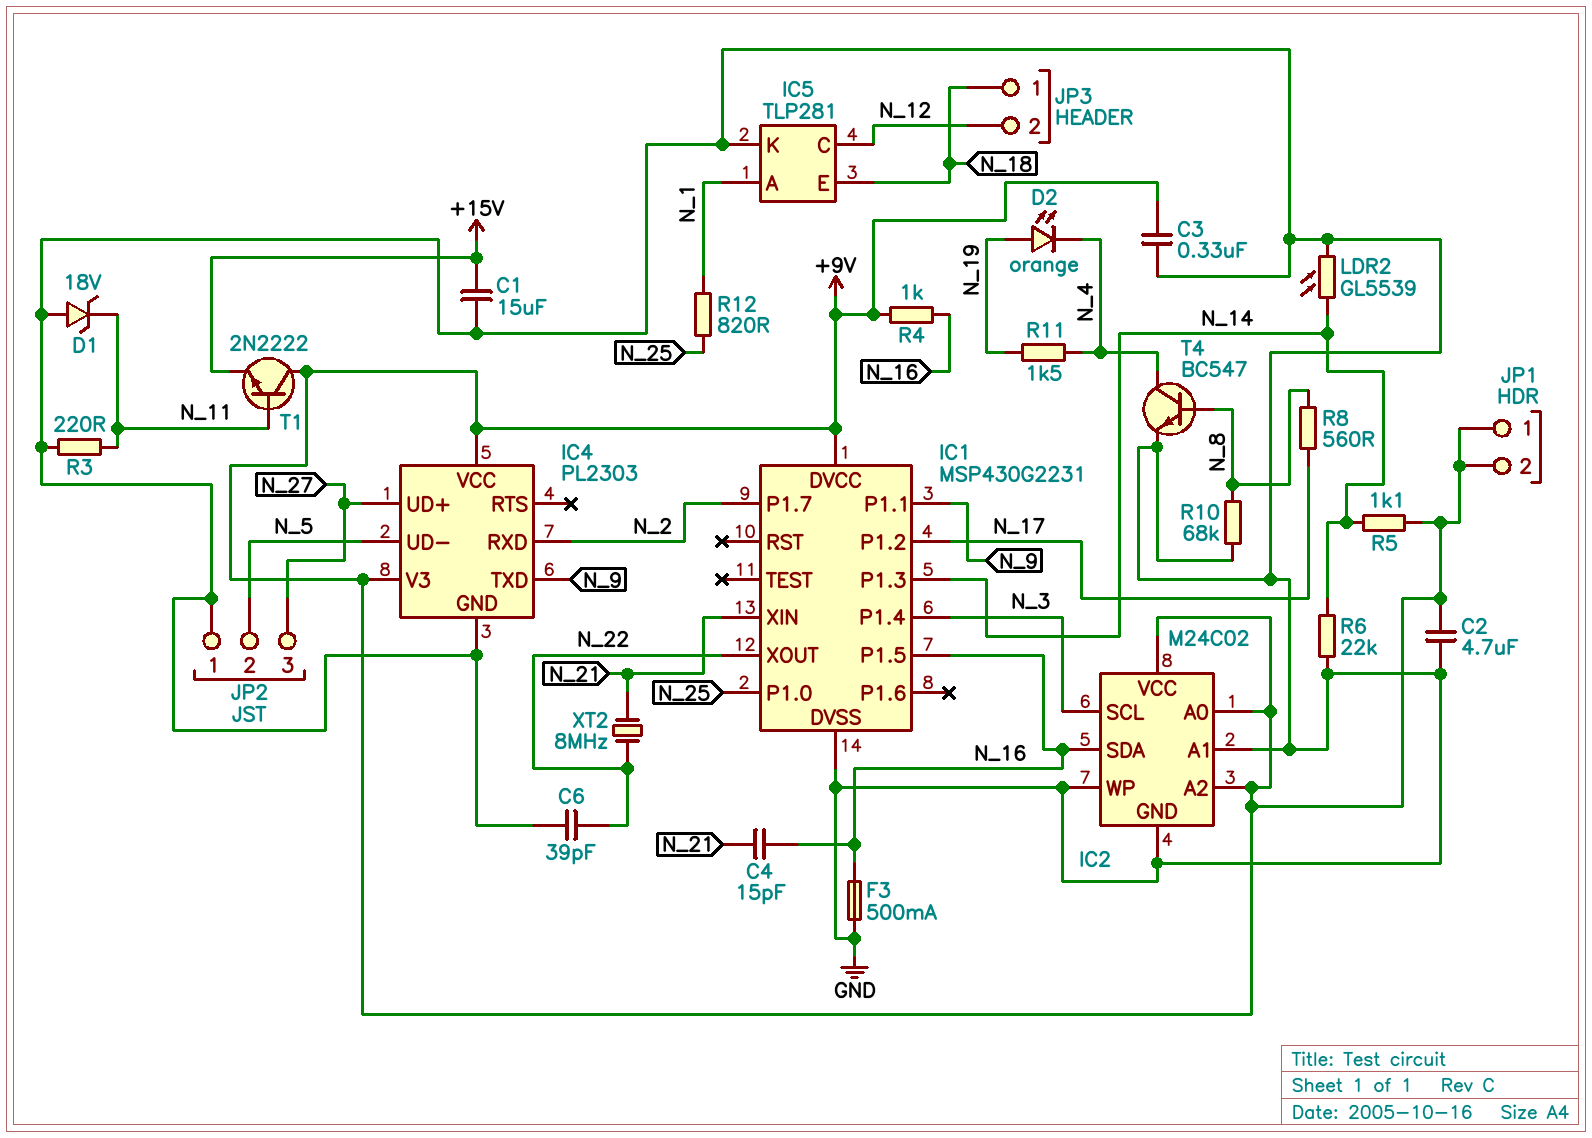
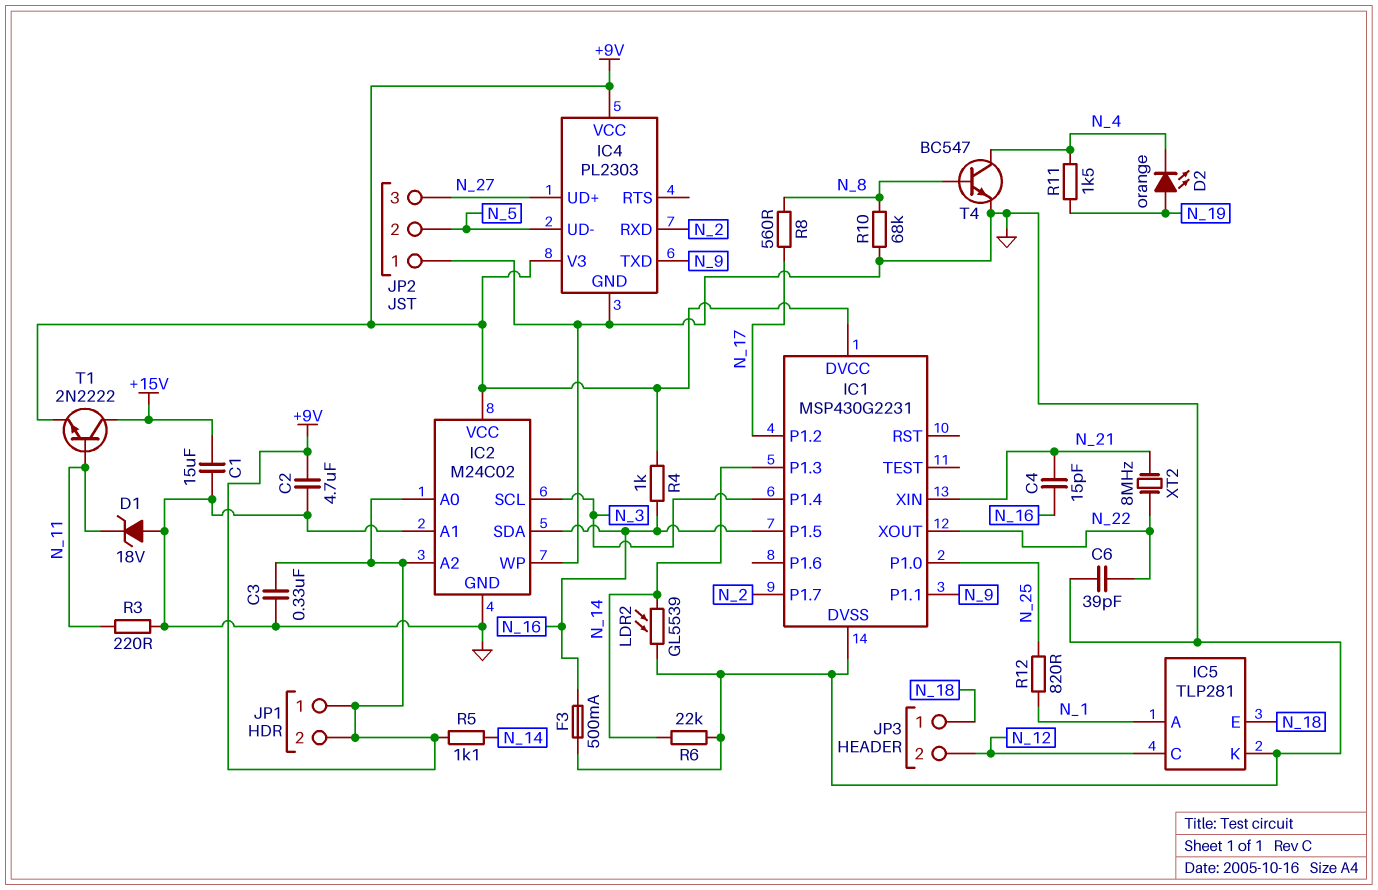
T1: NPN 2N2222 (B N_11, C +9V, E +15V) -> NPN 2N2222 (B N_11, C +15V, E +9V)

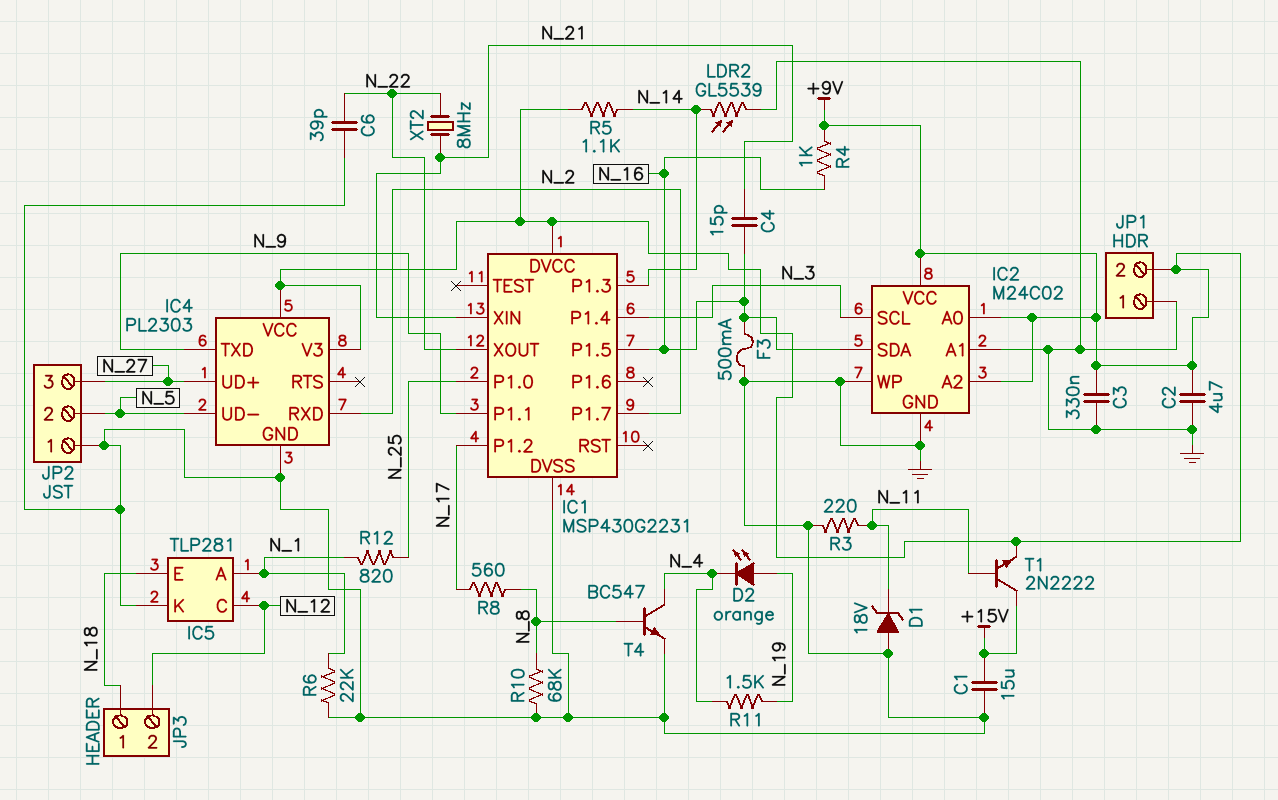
JP1 pin 1: +9V -> GND
R6: 22k (GND, N_14) -> 22k (GND, N_1)

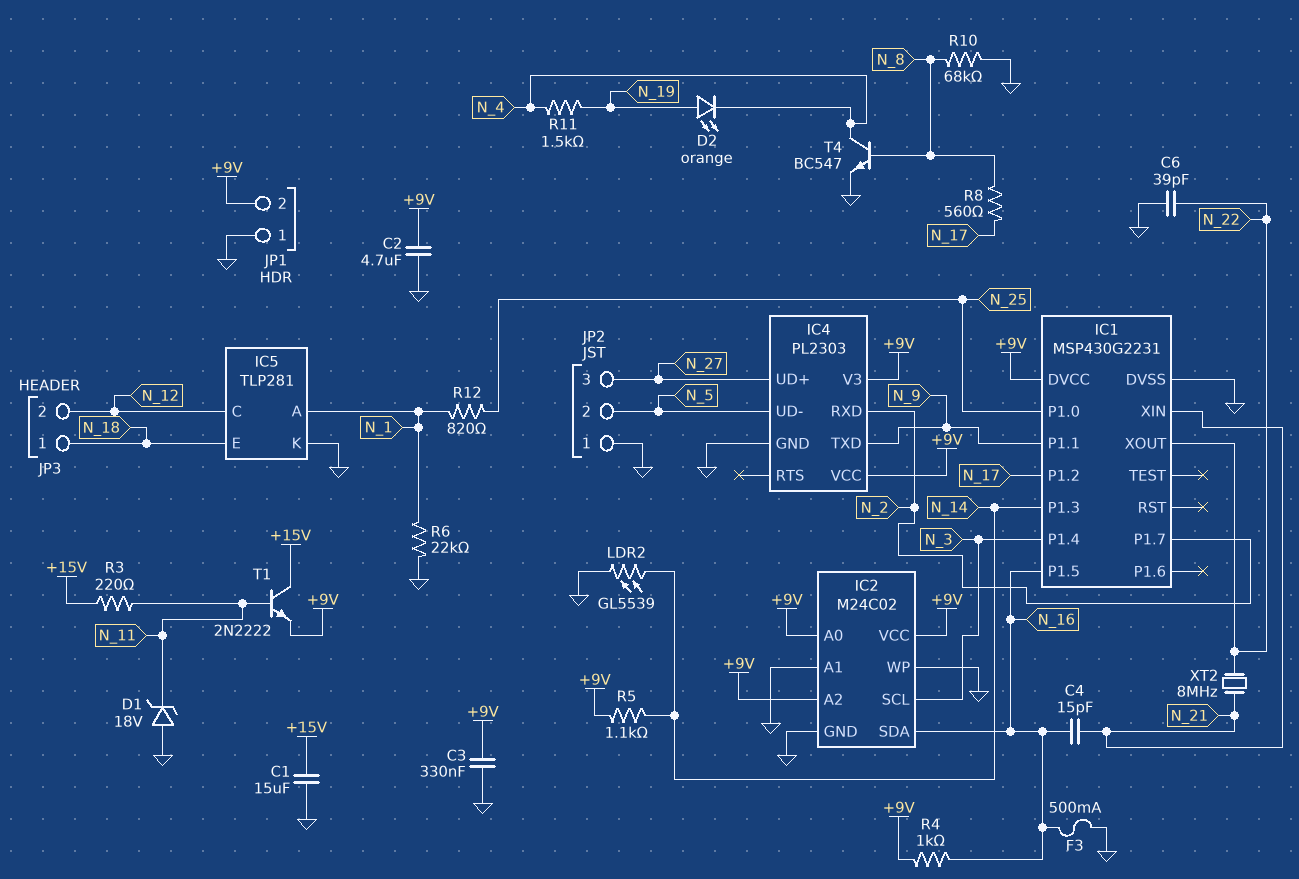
R3: 220 (GND, N_11) -> 220 (+15V, N_11)

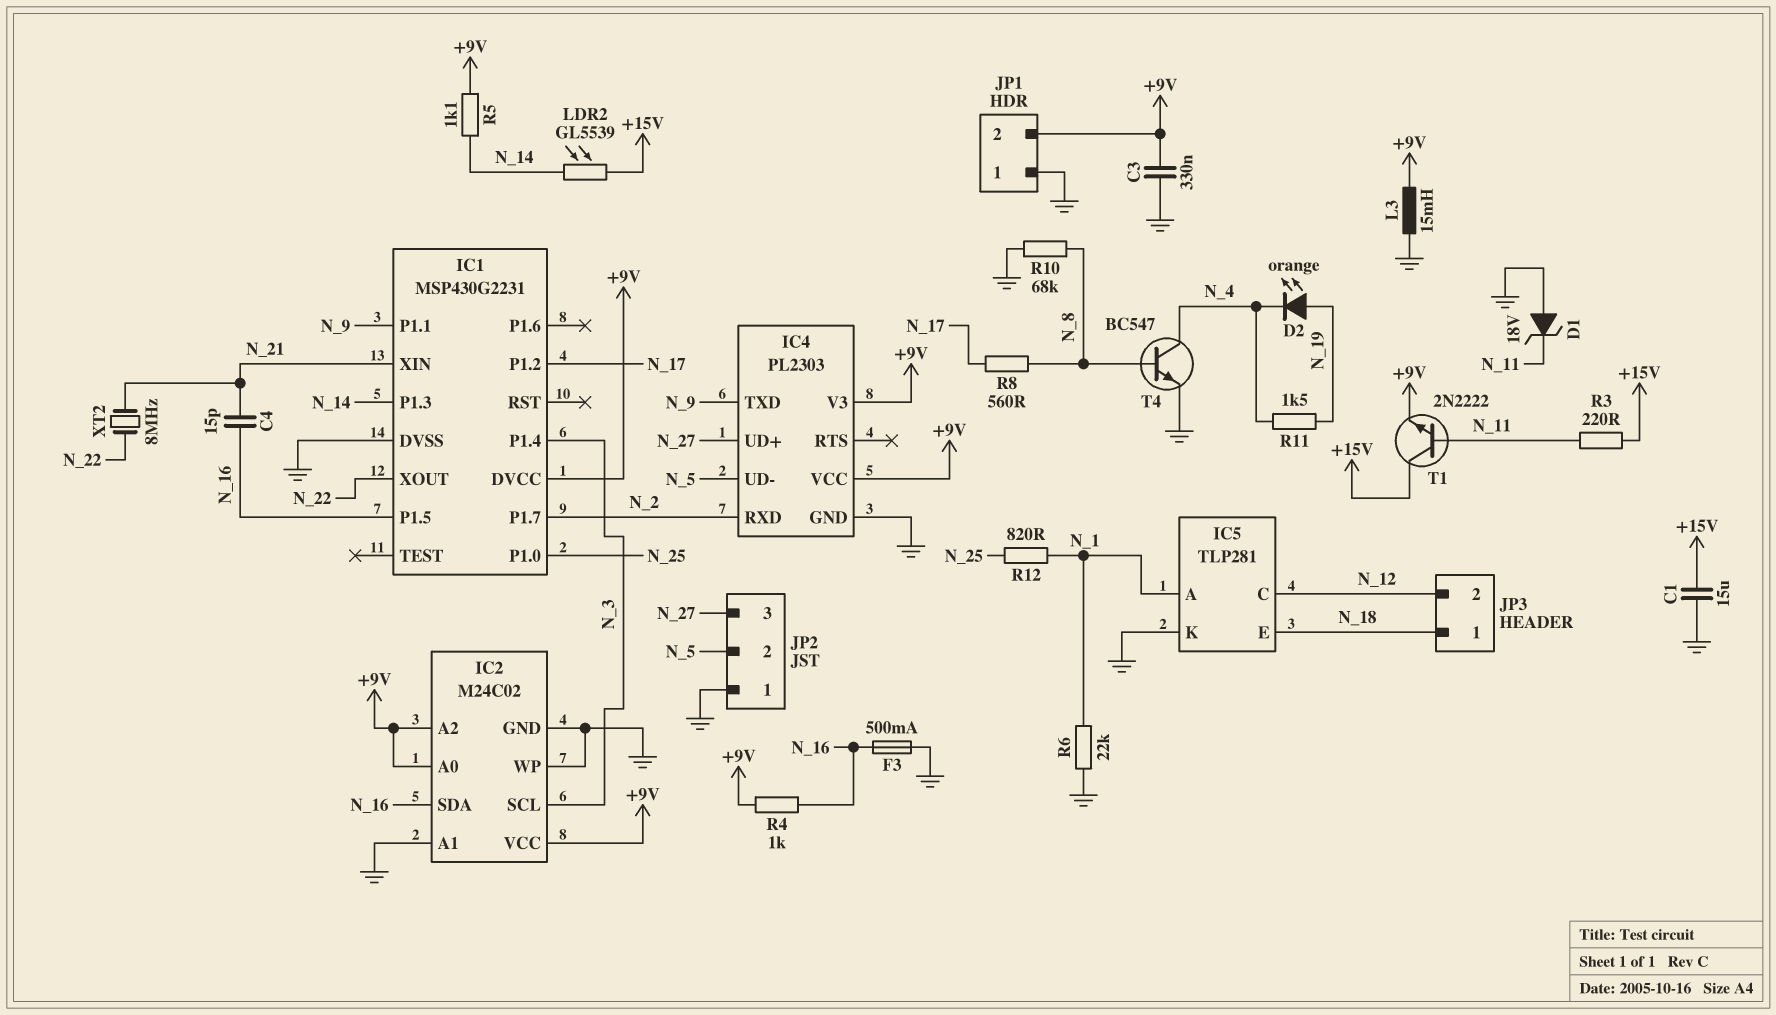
C2: 4.7uF (+9V, GND) -> none
C6: 39pF (GND, N_22) -> none
L3: none -> 15mH (+9V, GND)
LDR2: GL5539 (GND, N_14) -> GL5539 (+15V, N_14)

